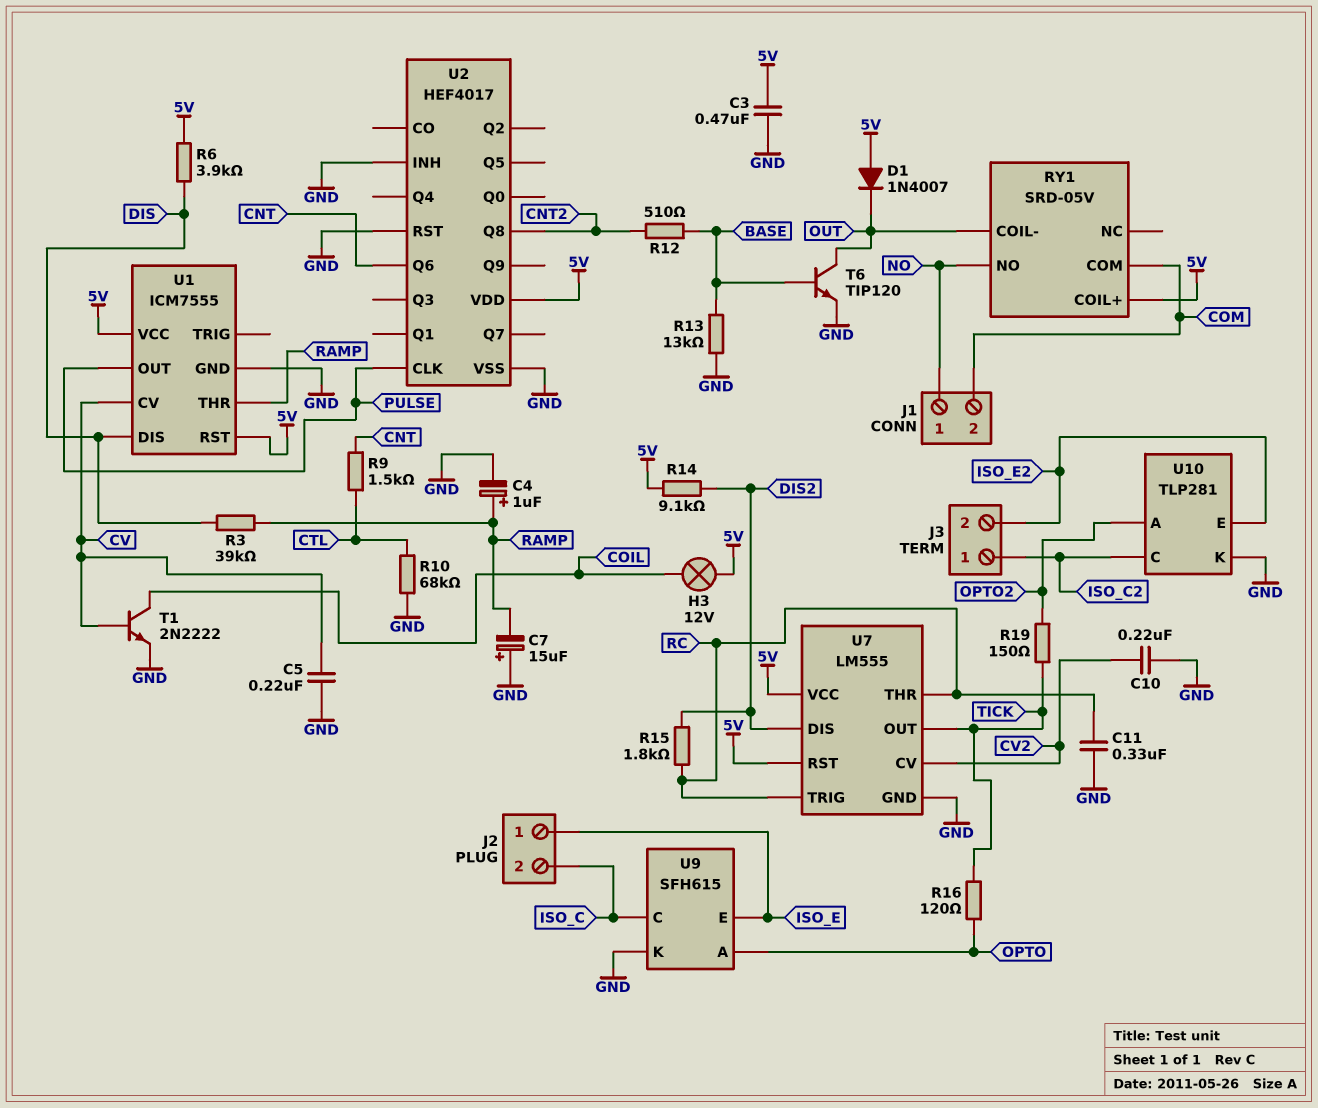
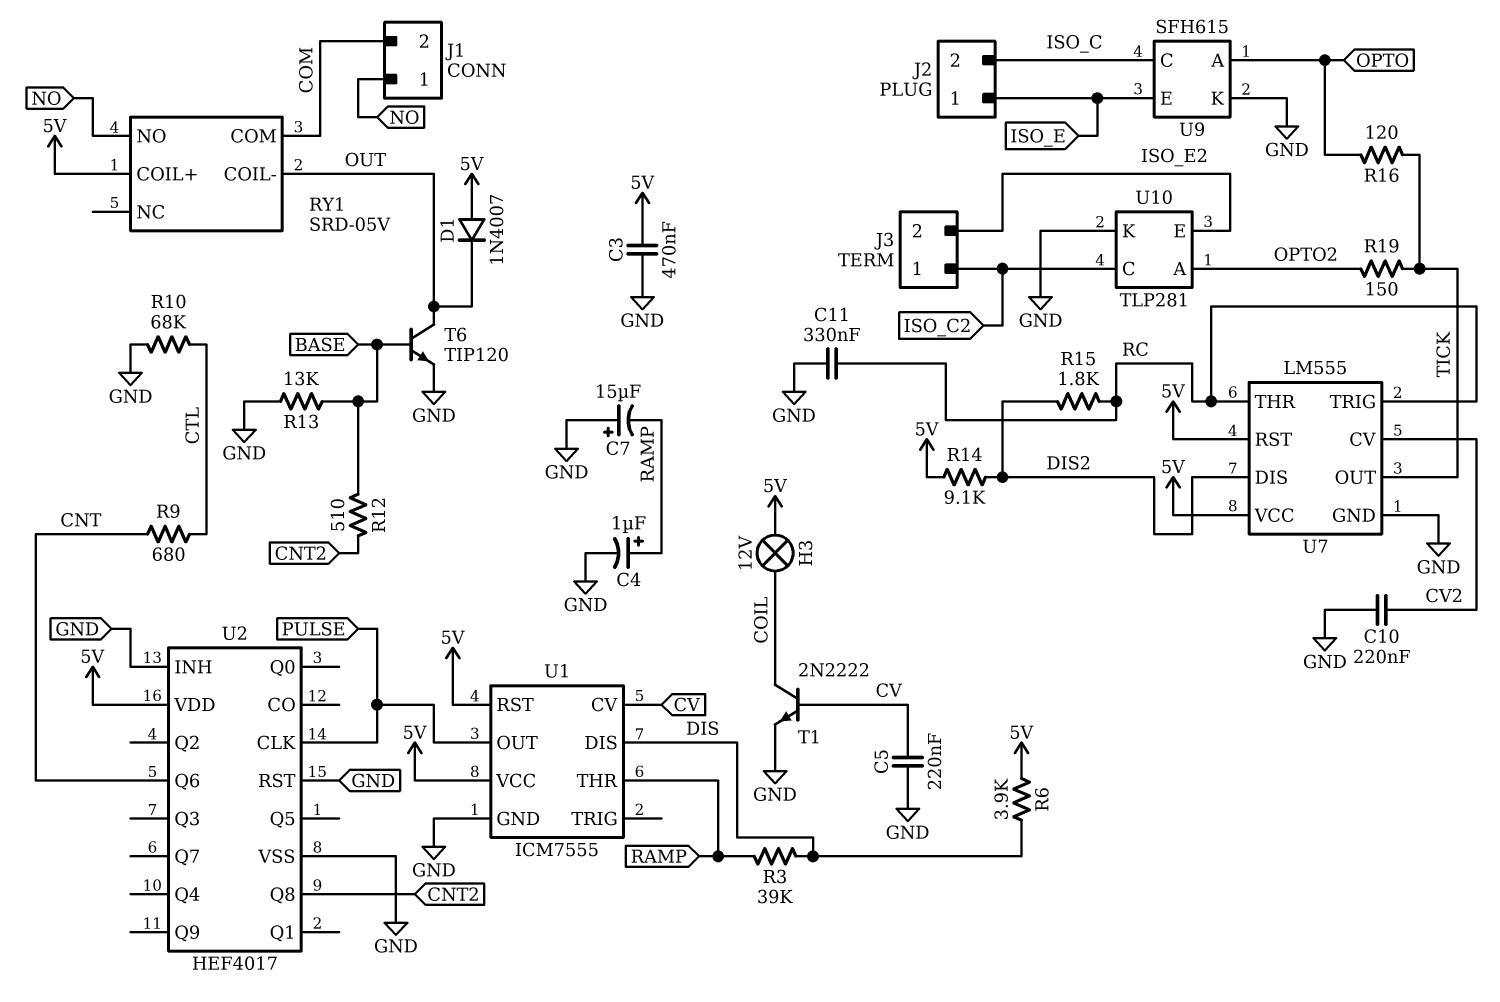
R9: 1.5k (CNT, CTL) -> 680 (CNT, CTL)

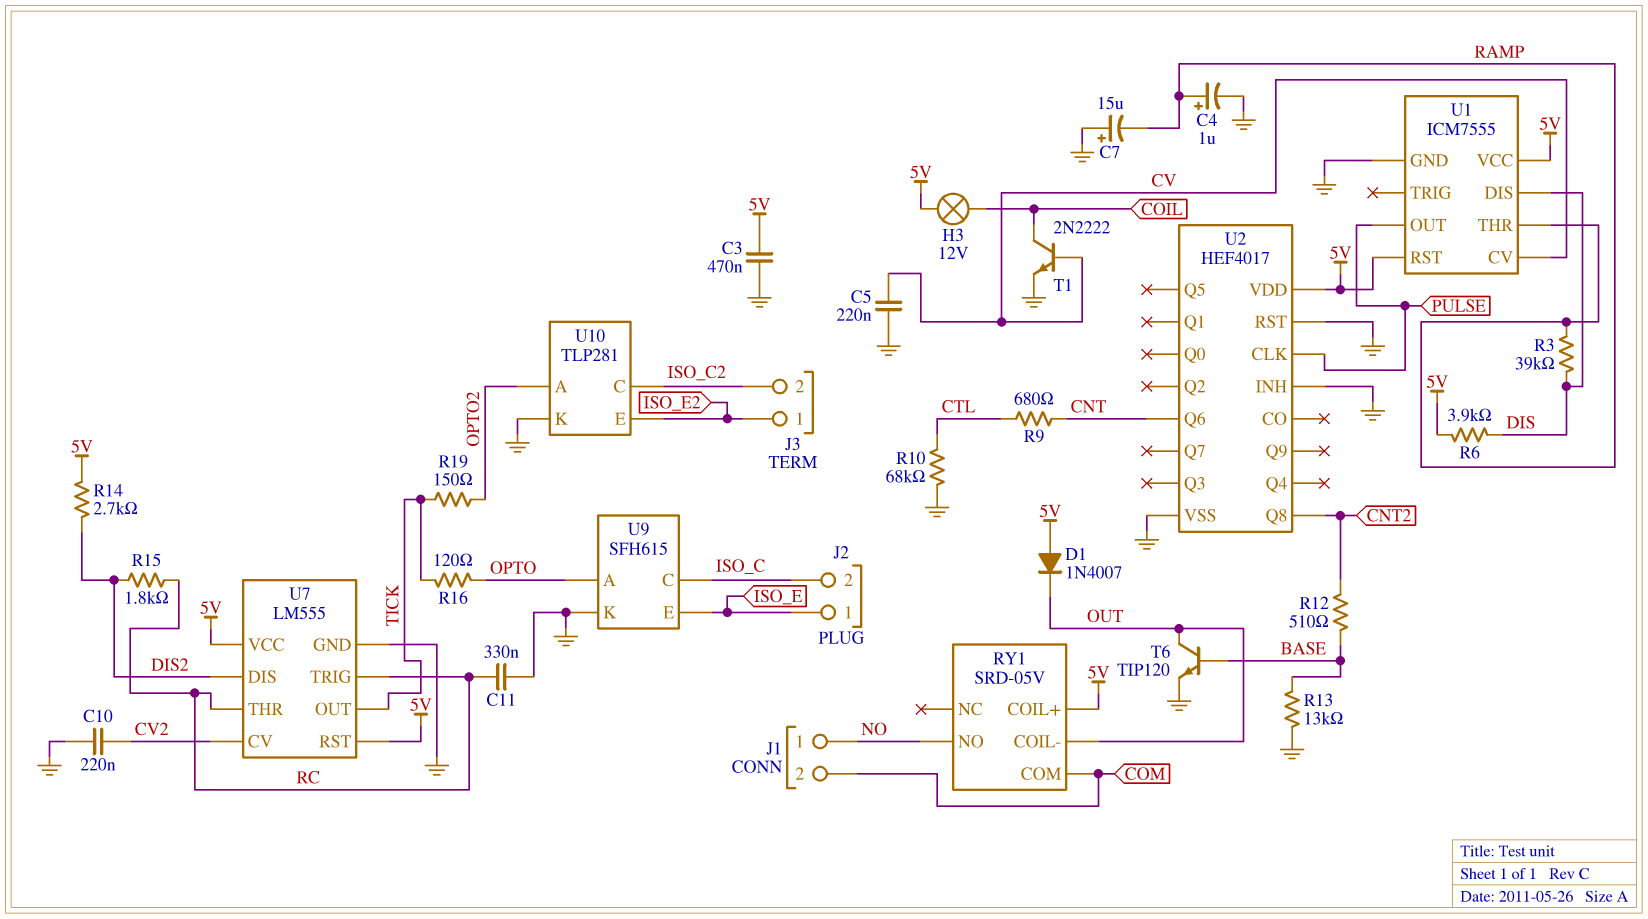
J3 pin 1: ISO_C2 -> ISO_E2
J3 pin 2: ISO_E2 -> ISO_C2
R14: 9.1k (5V, DIS2) -> 2.7k (5V, DIS2)

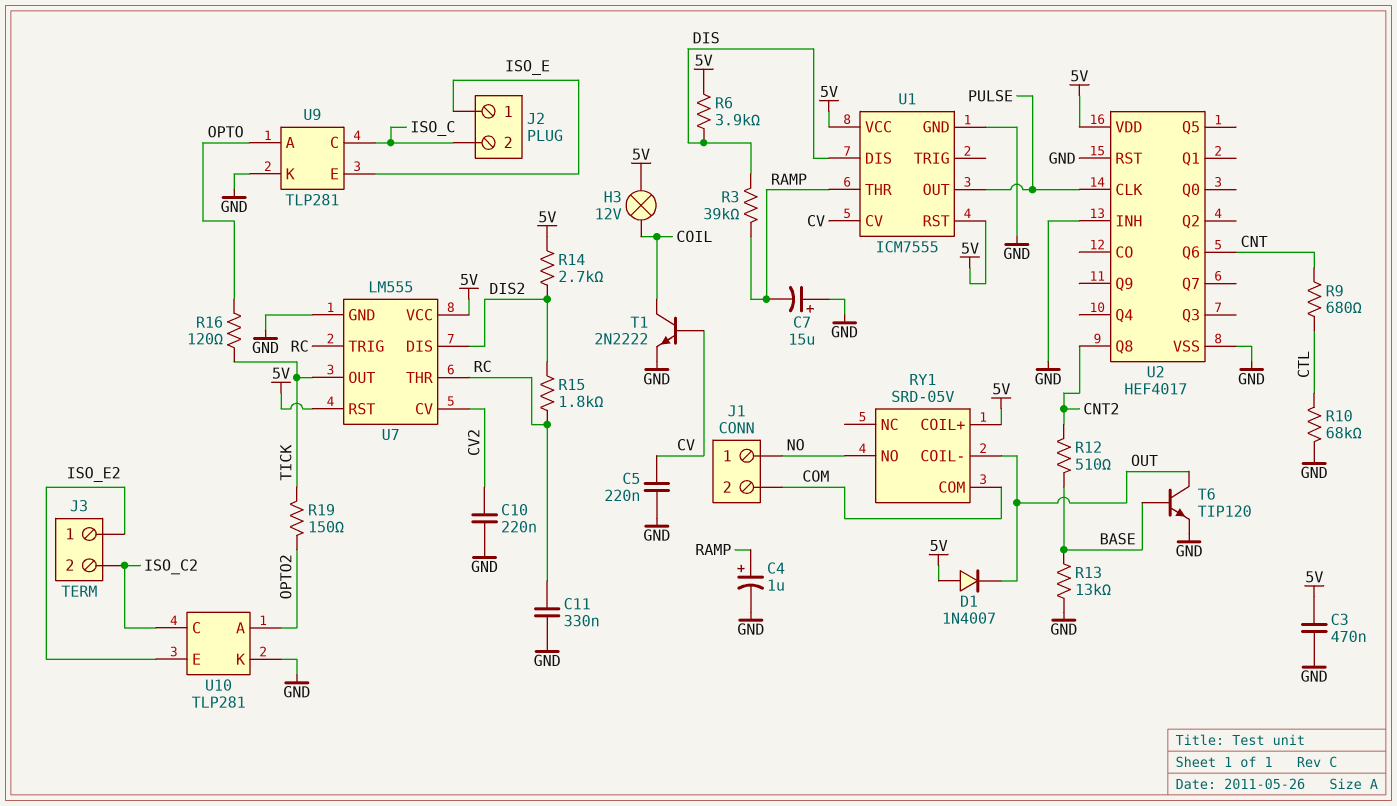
U9: SFH615 -> TLP281

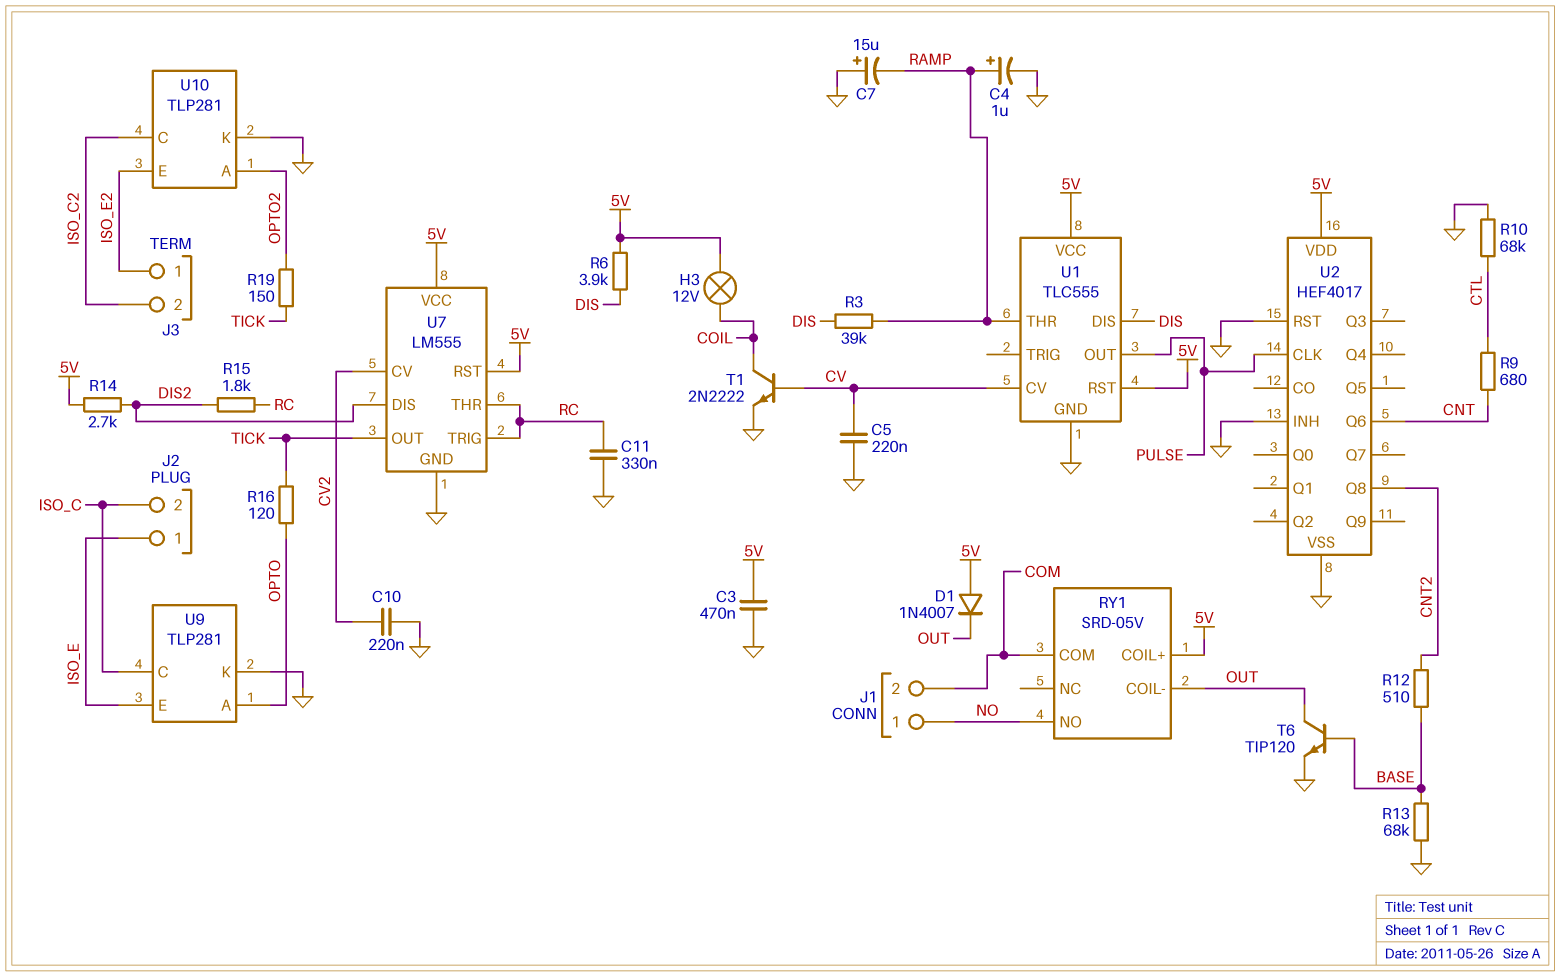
R13: 13k (BASE, GND) -> 68k (BASE, GND)
U1: ICM7555 -> TLC555

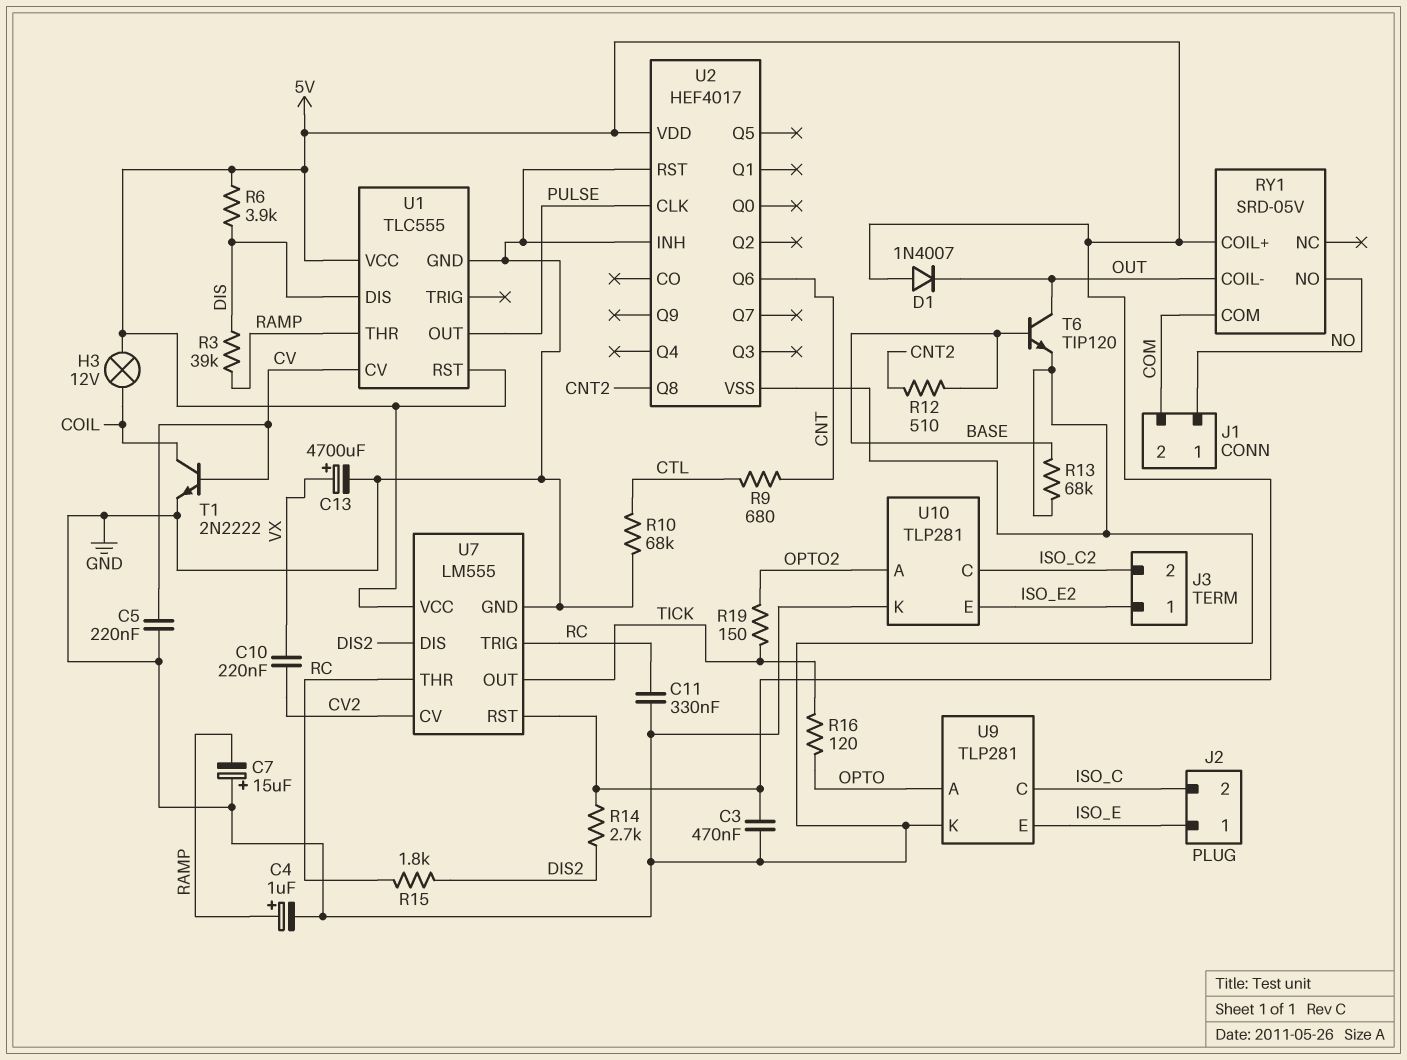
C10: 220nF (CV2, GND) -> 220nF (CV2, VX)
C13: none -> 4700uF (plus VX, minus GND)

